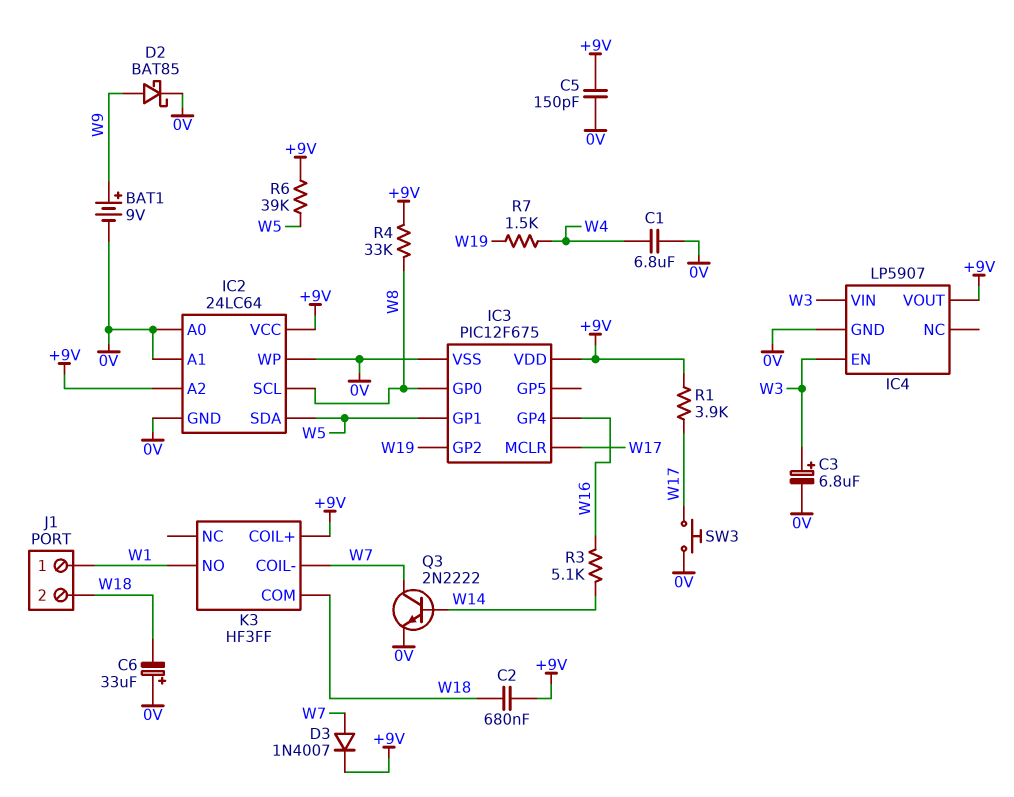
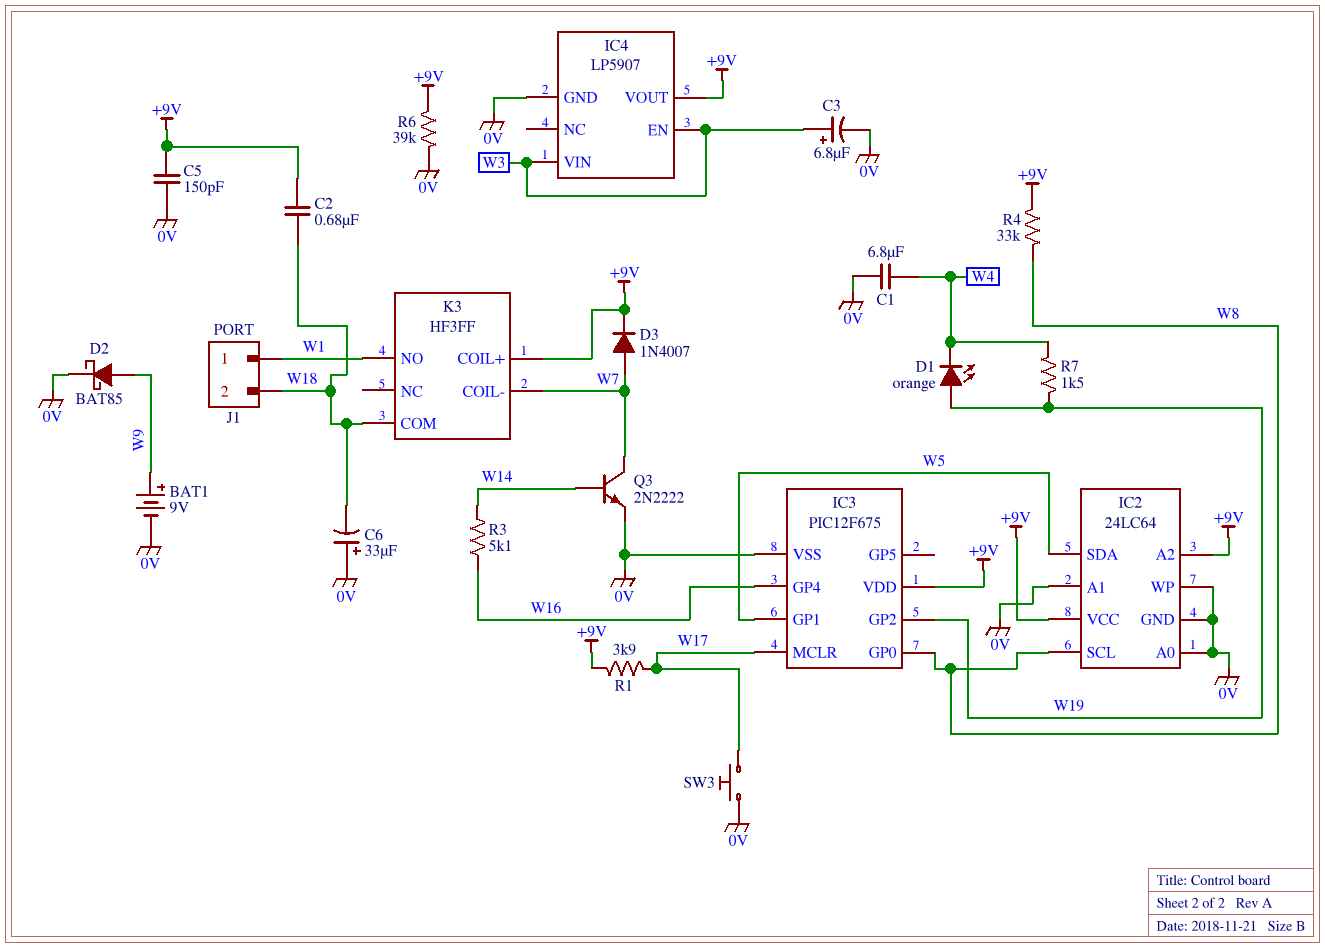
D1: none -> LED orange (A W19, K W4)
R6: 39k (+9V, W5) -> 39k (+9V, 0V)

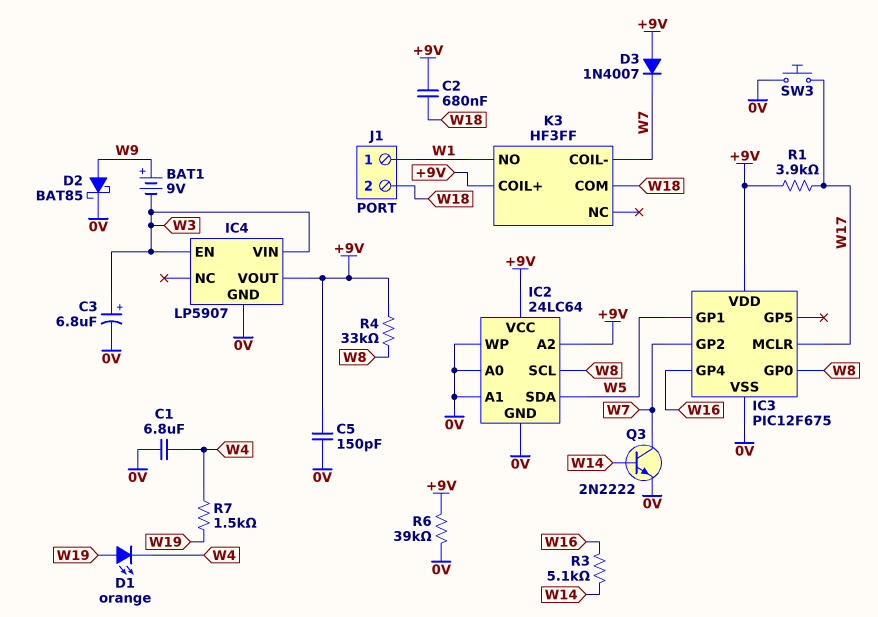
BAT1: 9V (plus W9, minus 0V) -> 9V (plus W9, minus W3)
C6: 33uF (plus 0V, minus W18) -> none
D3: diode 1N4007 (A W7, K +9V) -> diode 1N4007 (A +9V, K W7)
IC3 pin GP2: W19 -> W7

